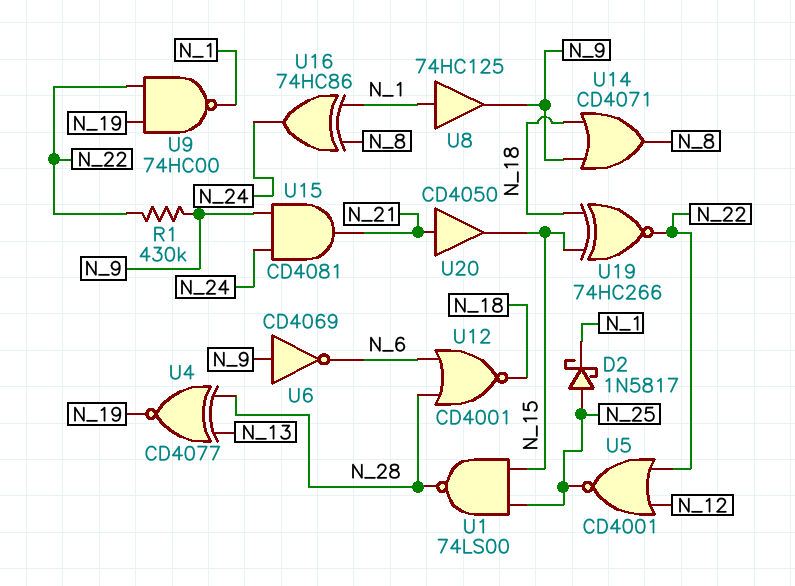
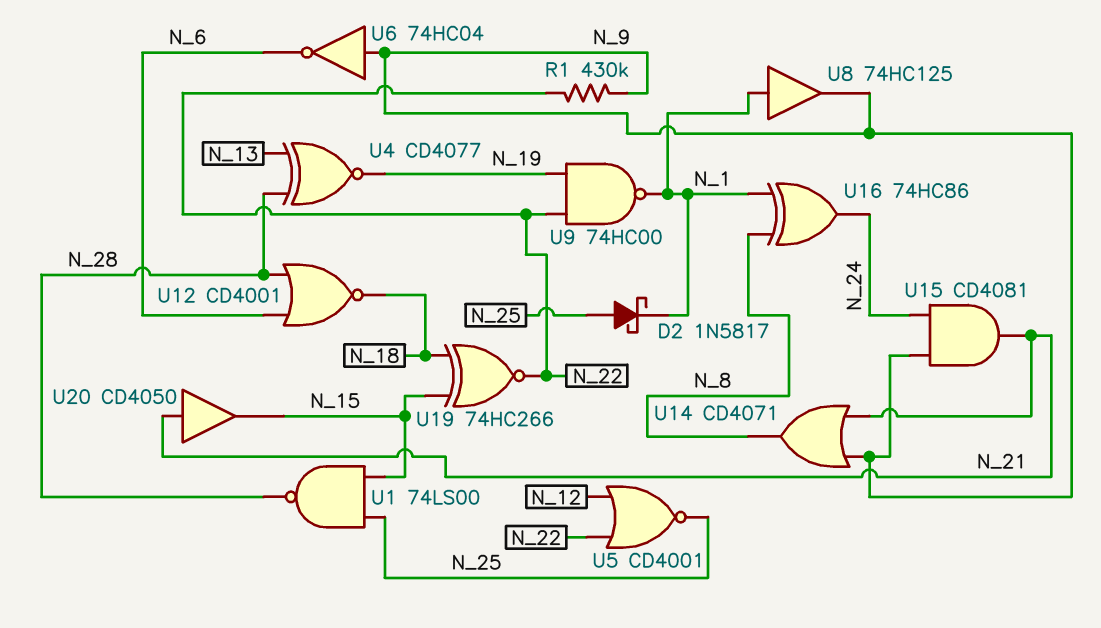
U6: NOT CD4069 (in N_9, out N_6) -> NOT 74HC04 (in N_9, out N_6)
U14: OR CD4071 (in N_9, in N_18, out N_8) -> OR CD4071 (in N_9, in N_21, out N_8)

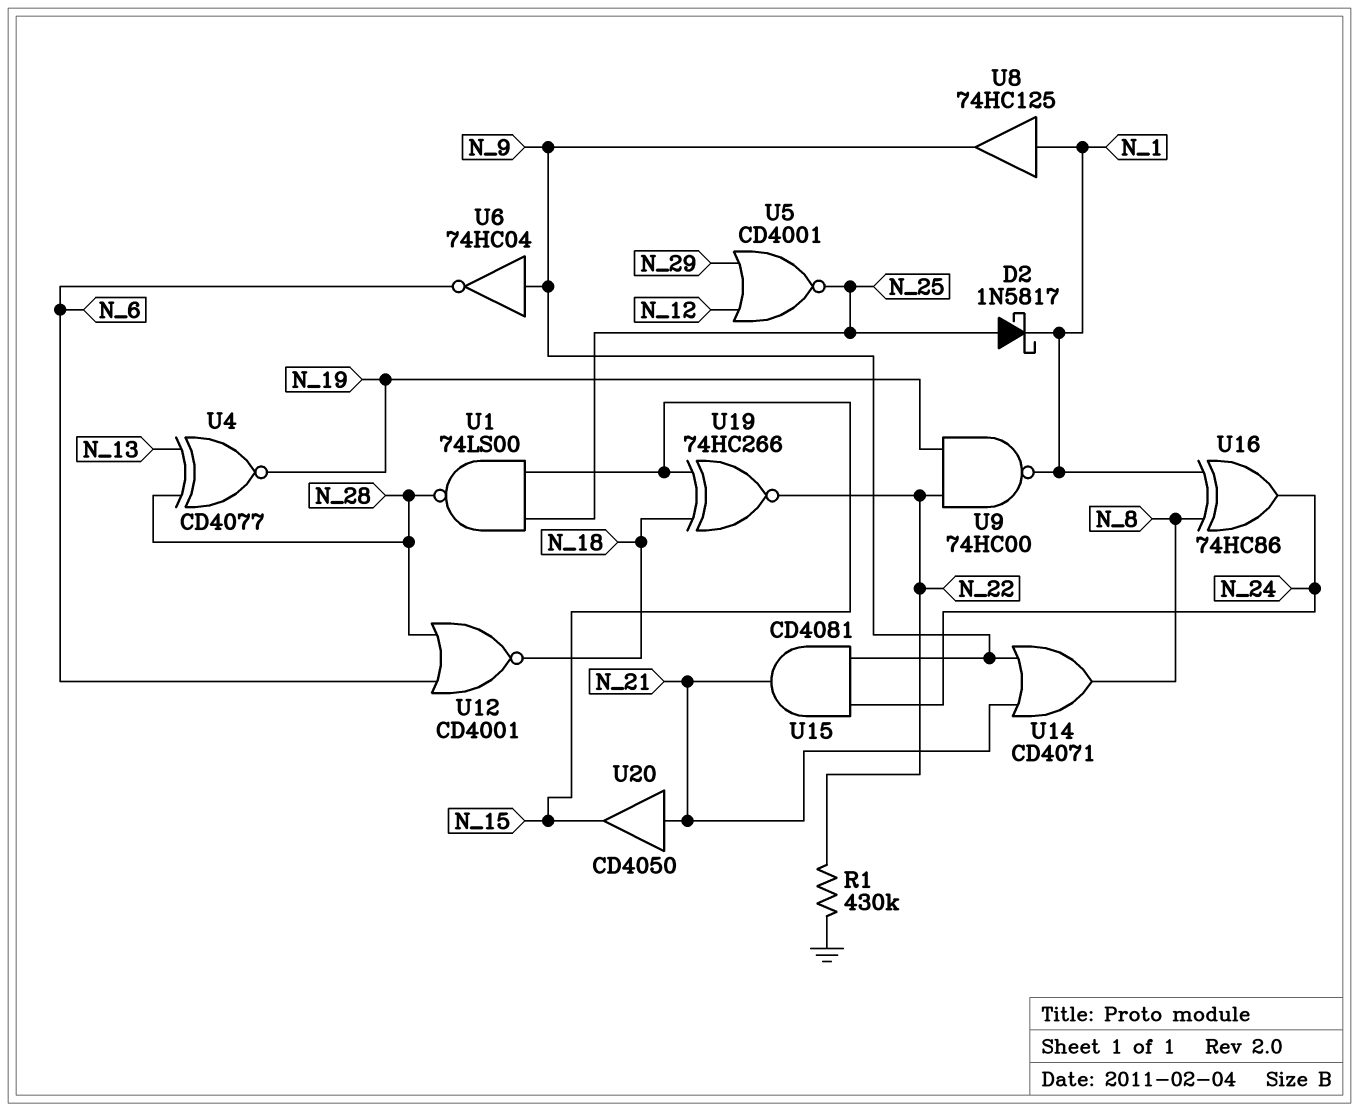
R1: 430k (N_9, N_22) -> 430k (GND, N_22)
U5: NOR CD4001 (in N_12, in N_22, out N_25) -> NOR CD4001 (in N_12, in N_29, out N_25)

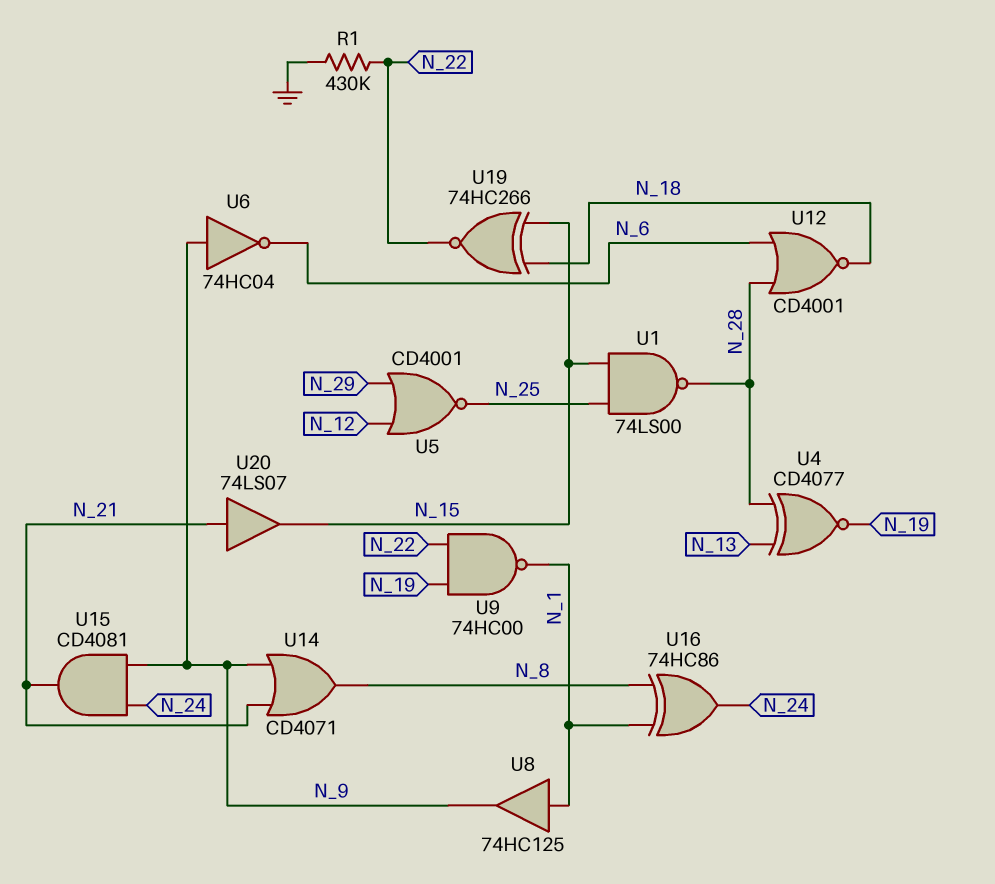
D2: schottky 1N5817 (A N_25, K N_1) -> none
U20: buffer CD4050 (in N_21, out N_15) -> buffer 74LS07 (in N_21, out N_15)

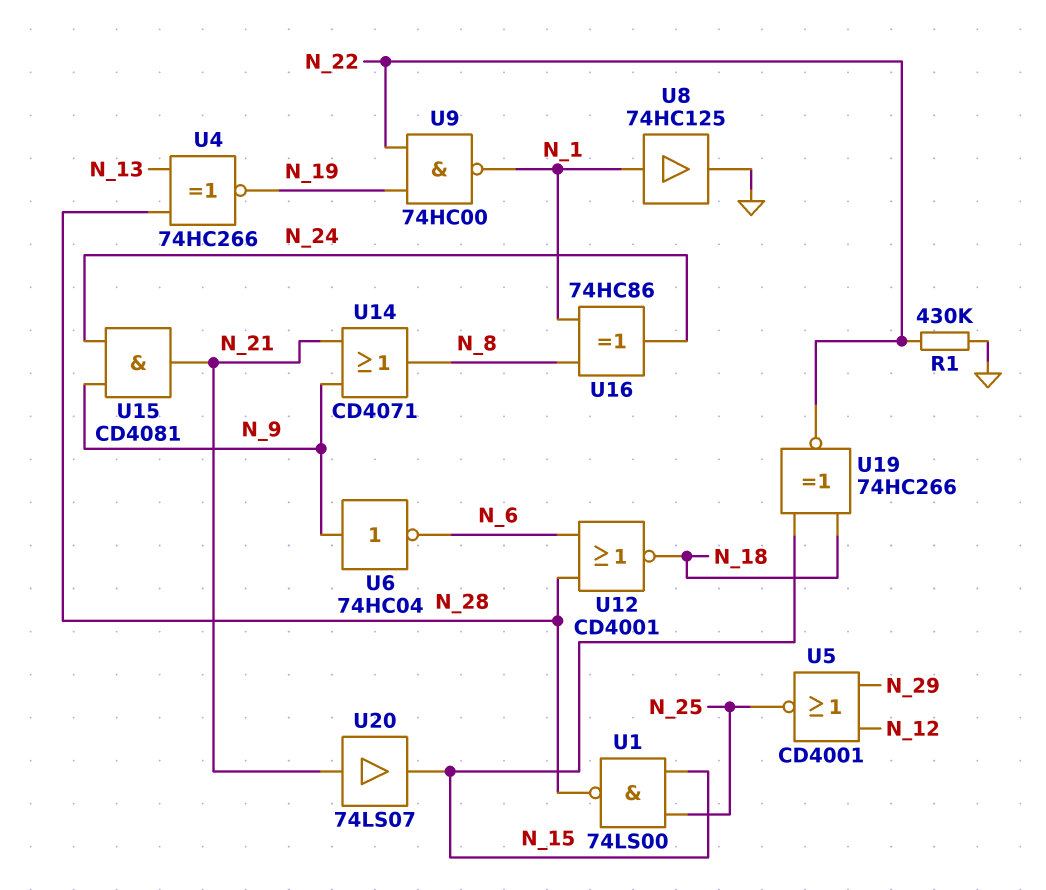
U4: XNOR CD4077 (in N_13, in N_28, out N_19) -> XNOR 74HC266 (in N_13, in N_28, out N_19)
U8: buffer 74HC125 (in N_1, out N_9) -> buffer 74HC125 (in N_1, out GND)

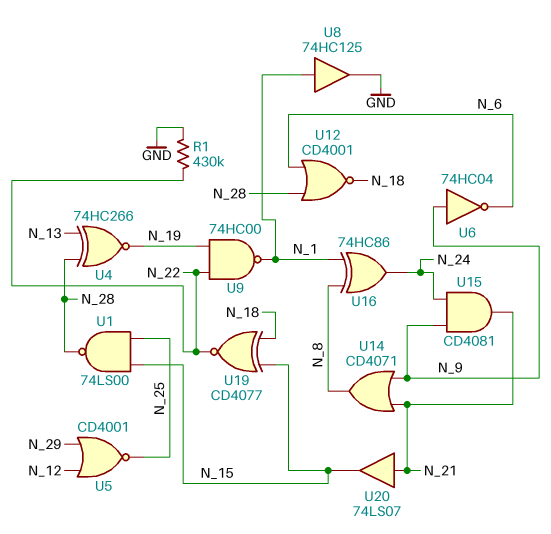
U19: XNOR 74HC266 (in N_15, in N_18, out N_22) -> XNOR CD4077 (in N_15, in N_18, out N_22)

